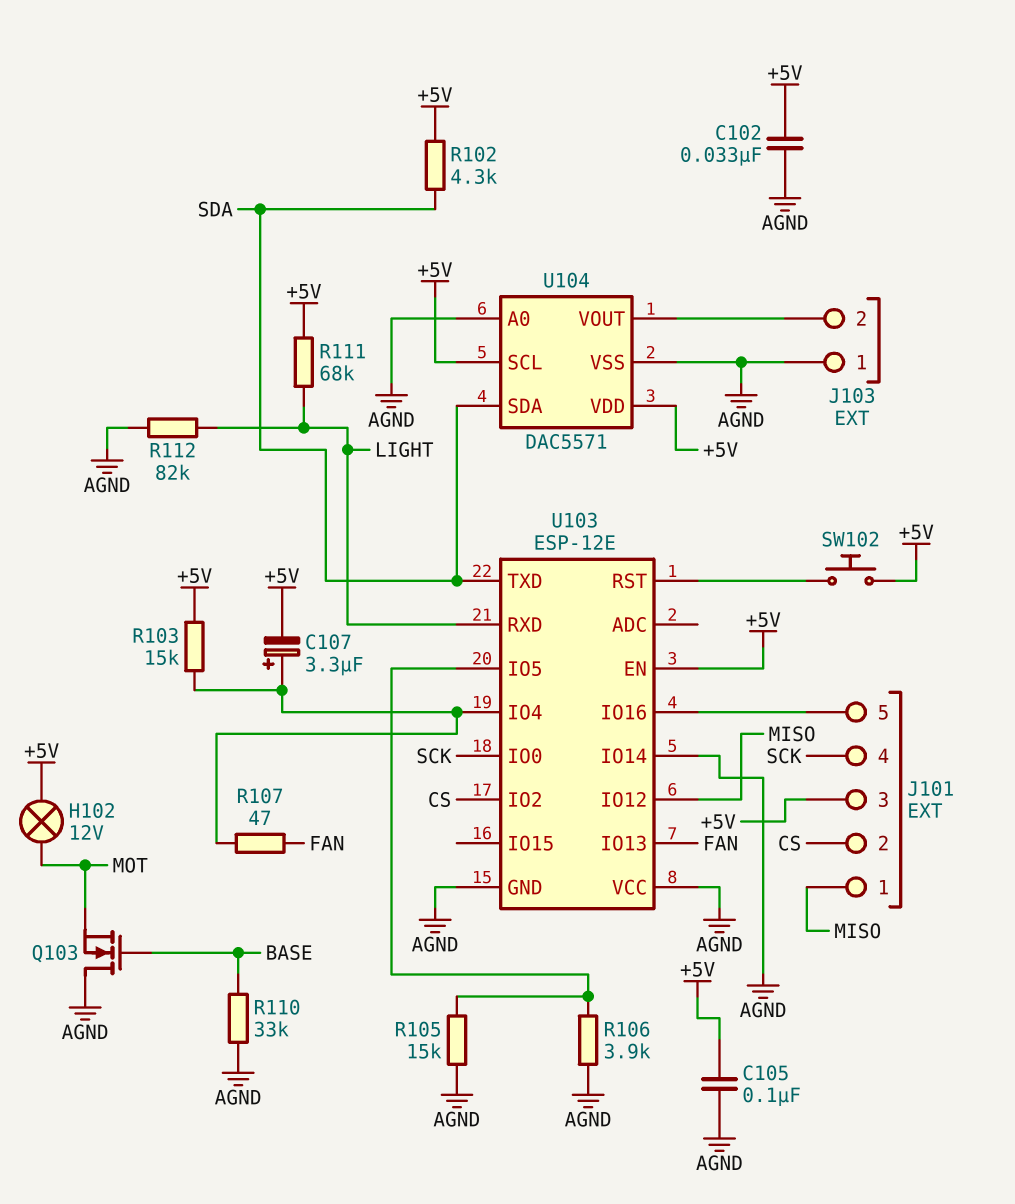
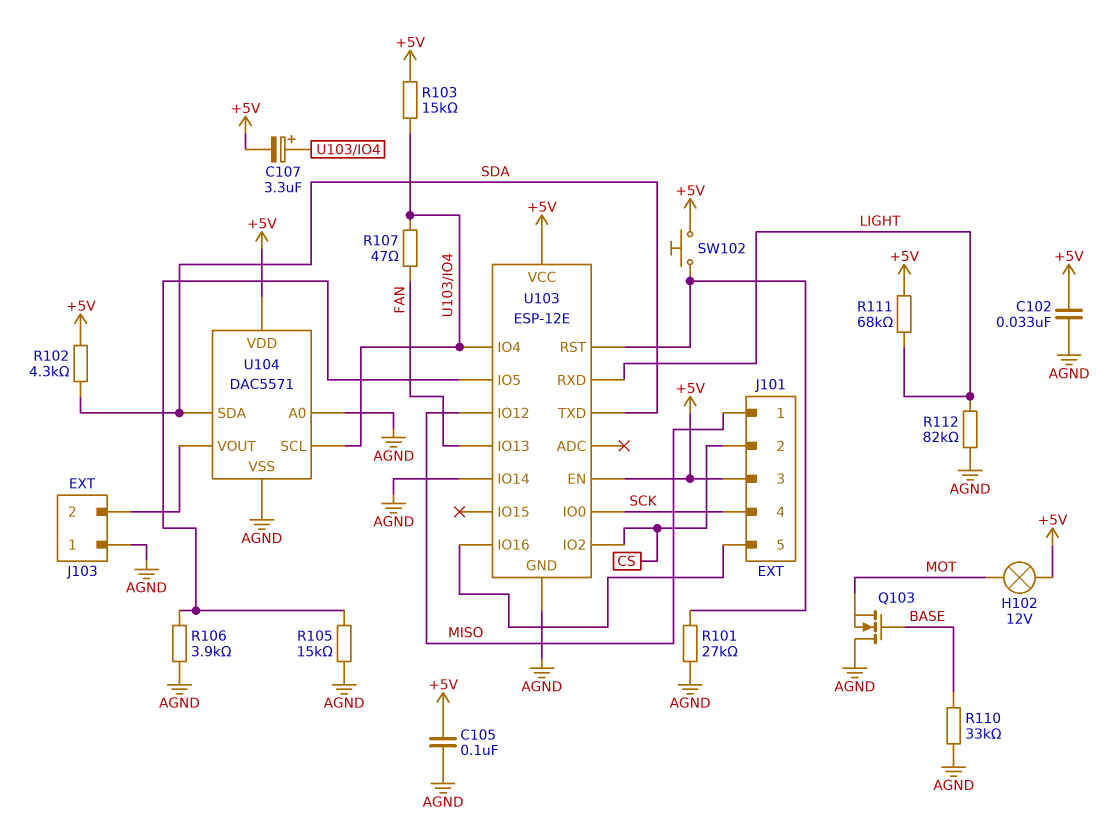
R101: none -> 27k (AGND, U103/RST)
U103 pin VCC: AGND -> +5V
U104 pin SCL: +5V -> U103/IO4

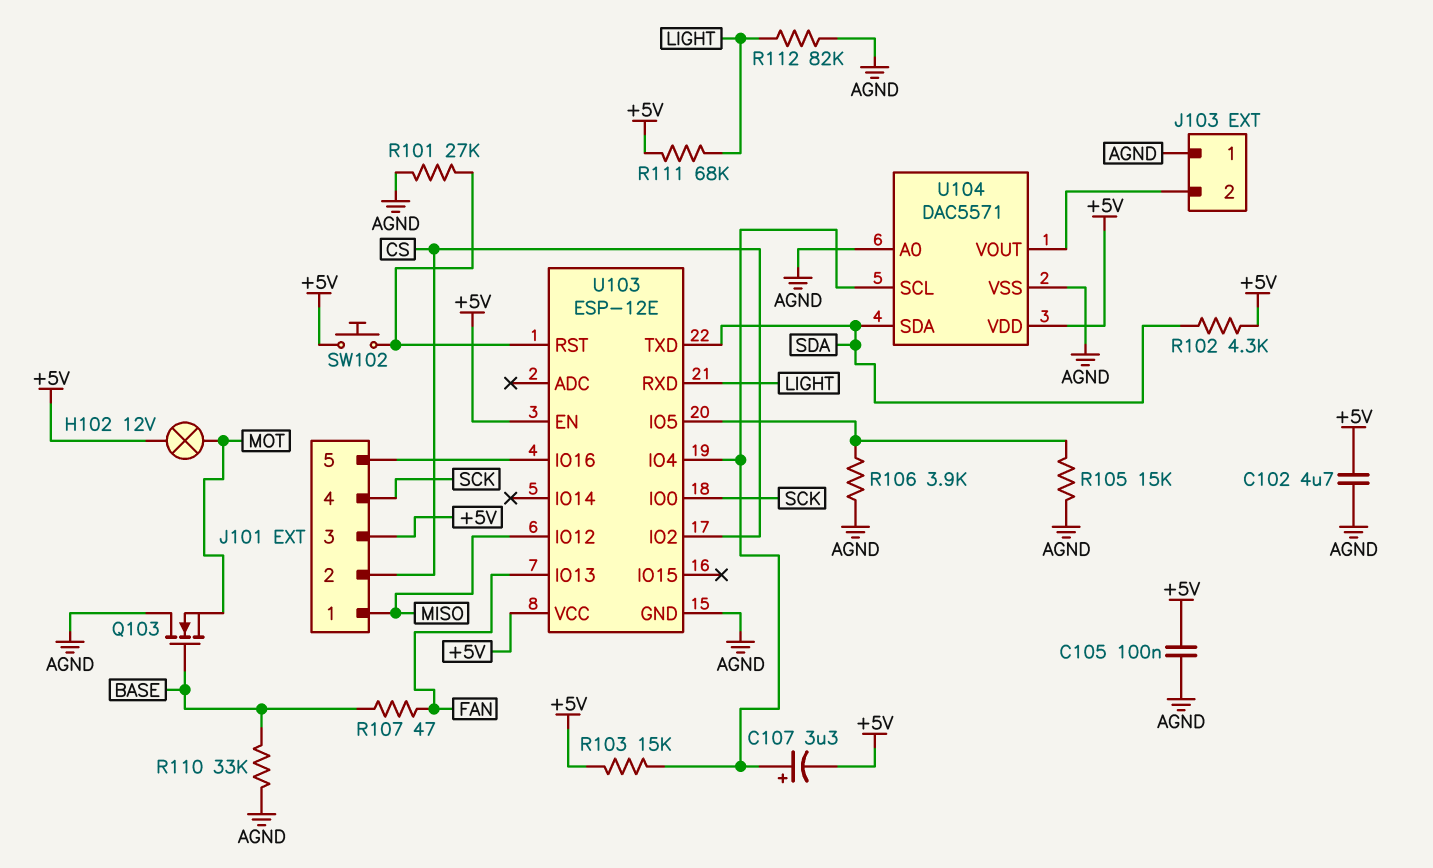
C102: 33nF (+5V, AGND) -> 4.7uF (+5V, AGND)
R107: 47 (FAN, U103/IO4) -> 47 (BASE, FAN)
U103 pin IO14: AGND -> none

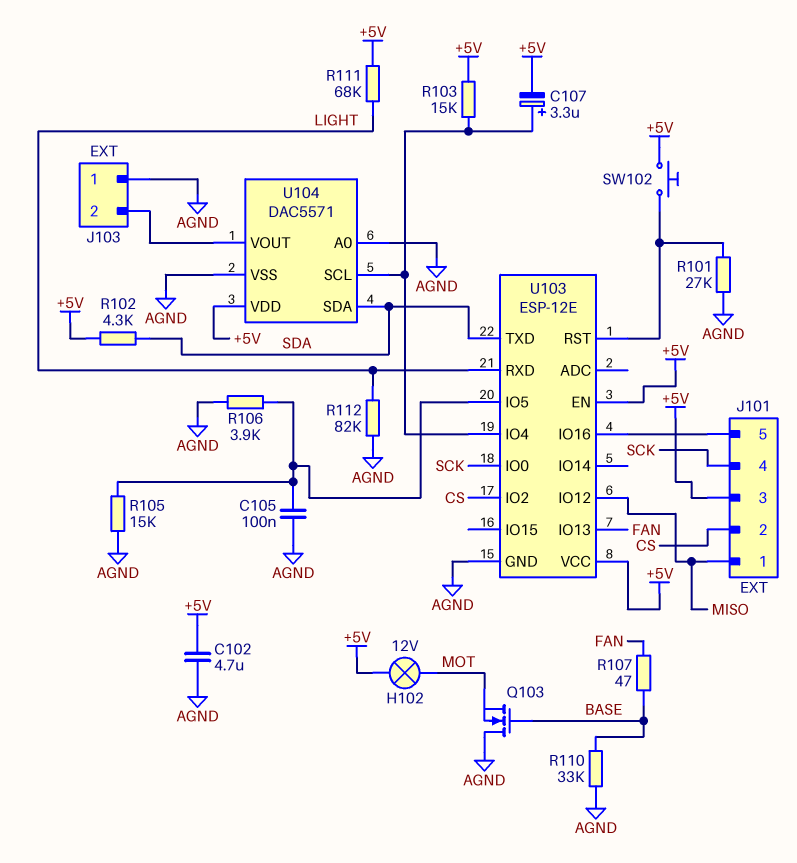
C105: 100nF (+5V, AGND) -> 100nF (AGND, U103/IO5)

